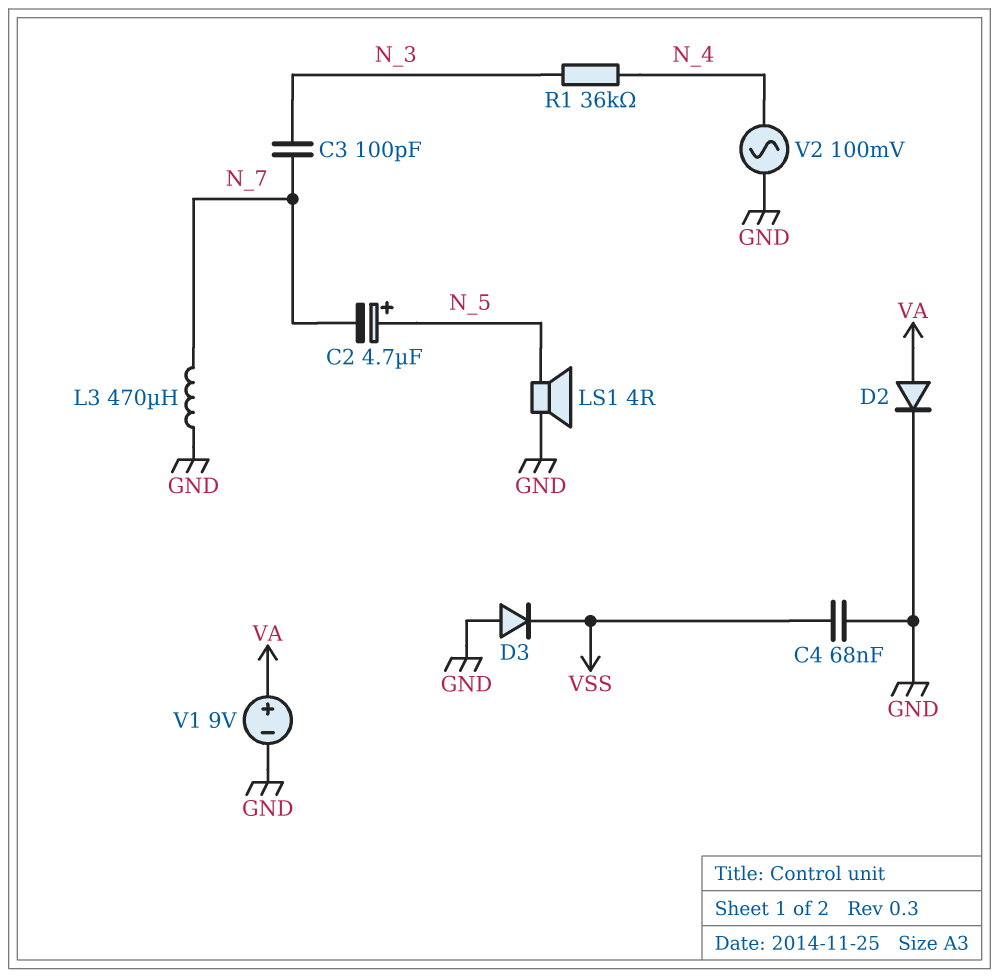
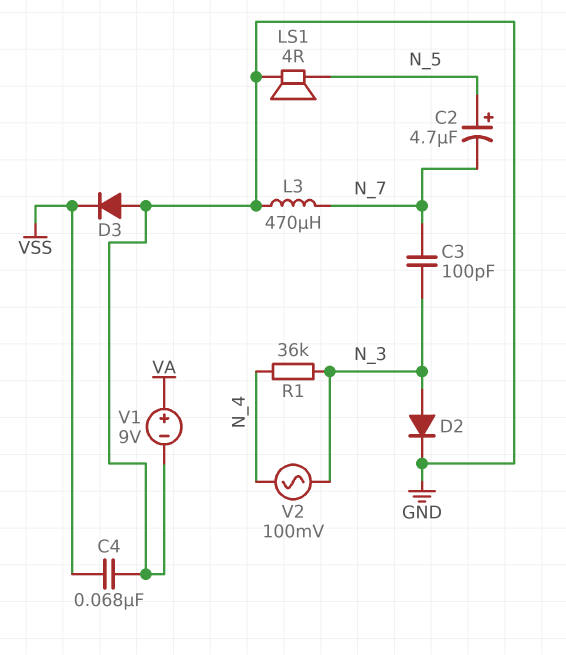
D2: diode (A VA, K GND) -> diode (A N_3, K GND)
V2: AC 100mV (GND, N_4) -> AC 100mV (N_3, N_4)

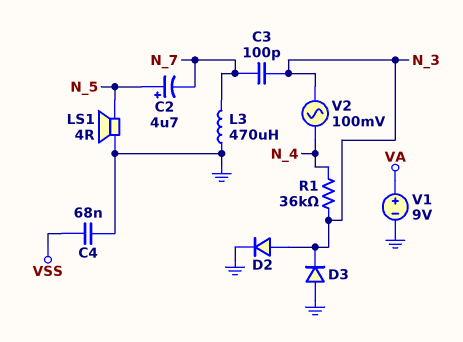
D3: diode (A GND, K VSS) -> diode (A GND, K N_3)

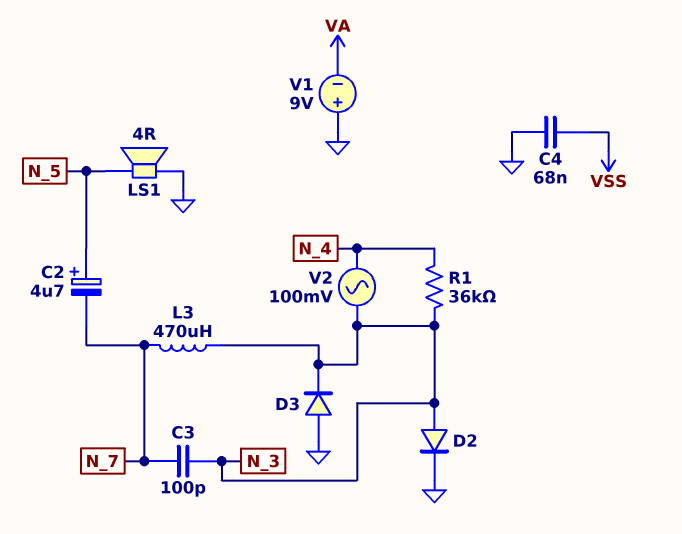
L3: 470uH (GND, N_7) -> 470uH (N_3, N_7)
V1: 9V (plus VA, minus GND) -> 9V (plus GND, minus VA)

